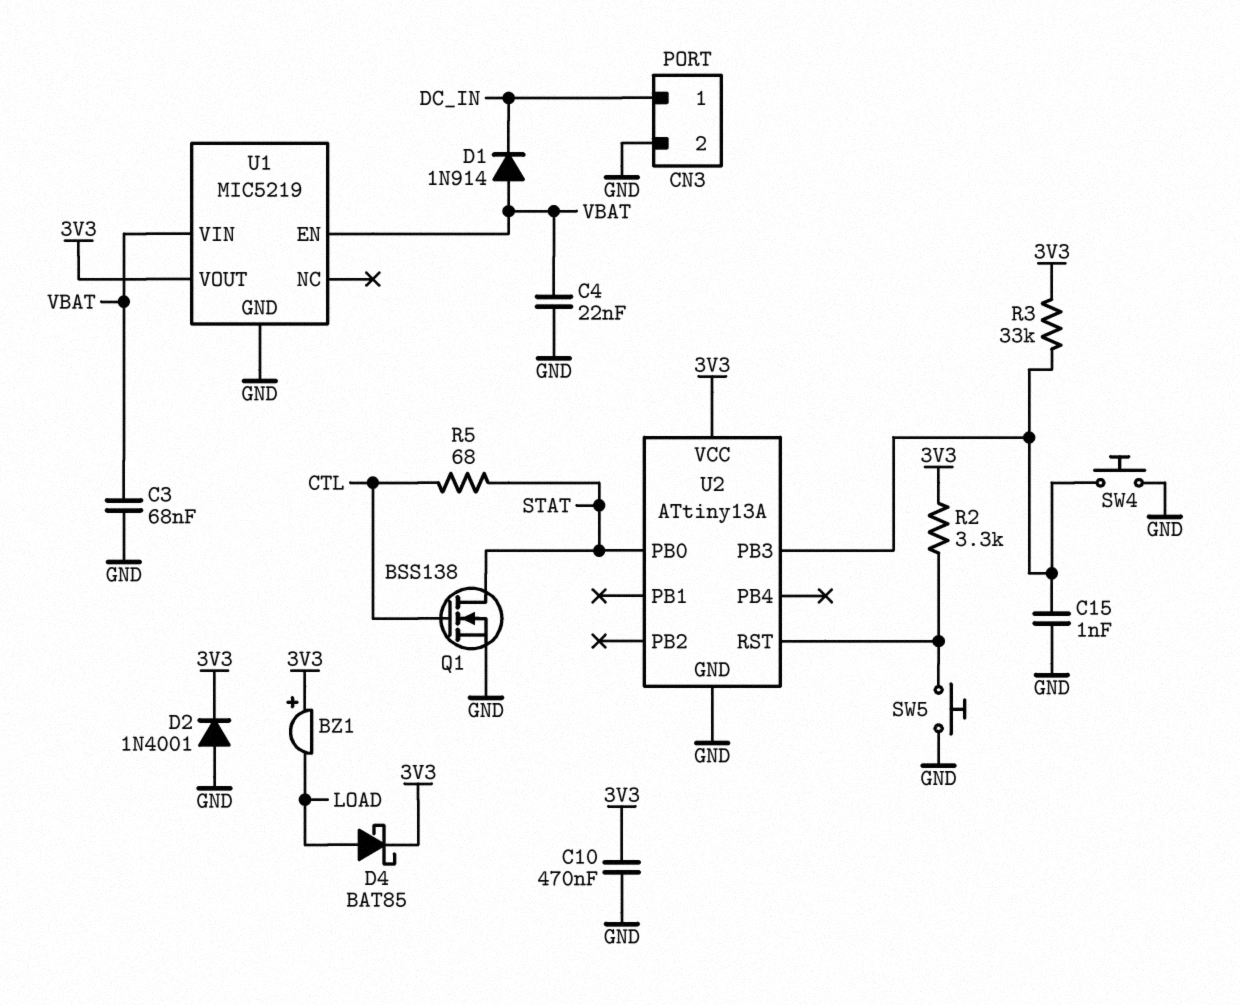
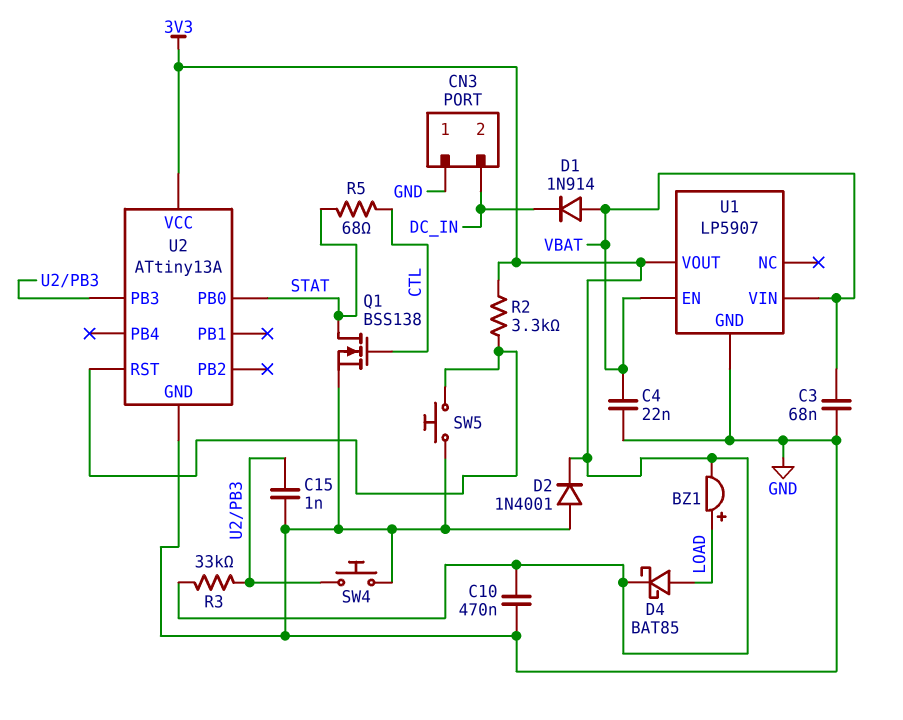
BZ1: buzzer (plus 3V3, minus LOAD) -> buzzer (plus LOAD, minus 3V3)
CN3 pin 1: DC_IN -> GND
CN3 pin 2: GND -> DC_IN
U1: MIC5219 -> LP5907

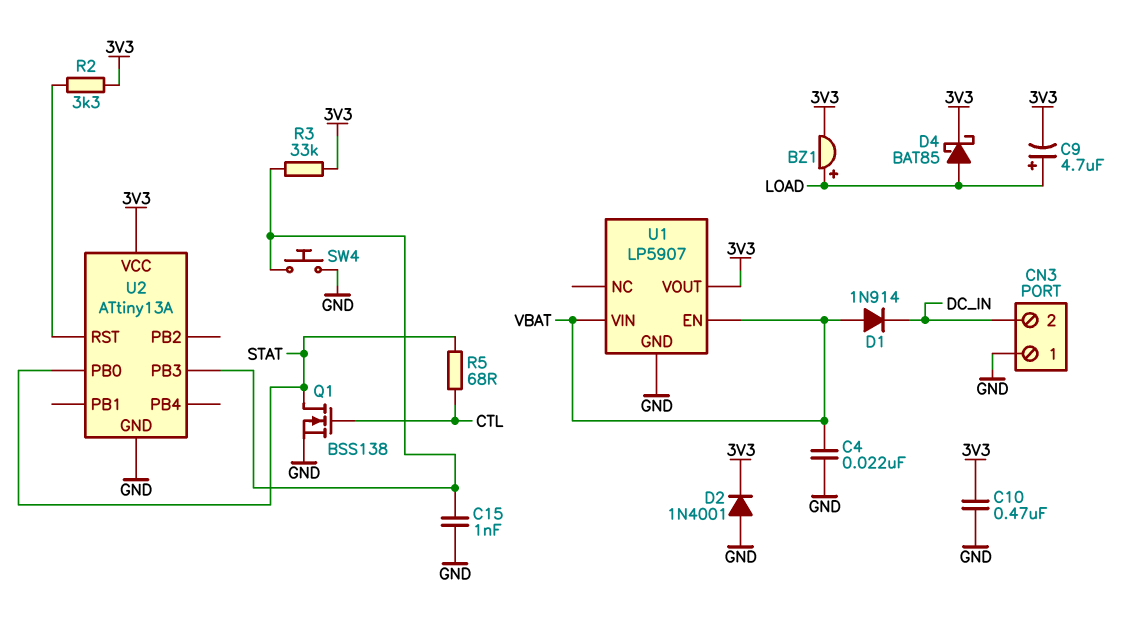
C3: 68nF (GND, VBAT) -> none
C9: none -> 4.7uF (plus LOAD, minus 3V3)
SW5: button (GND, U2/RST) -> none

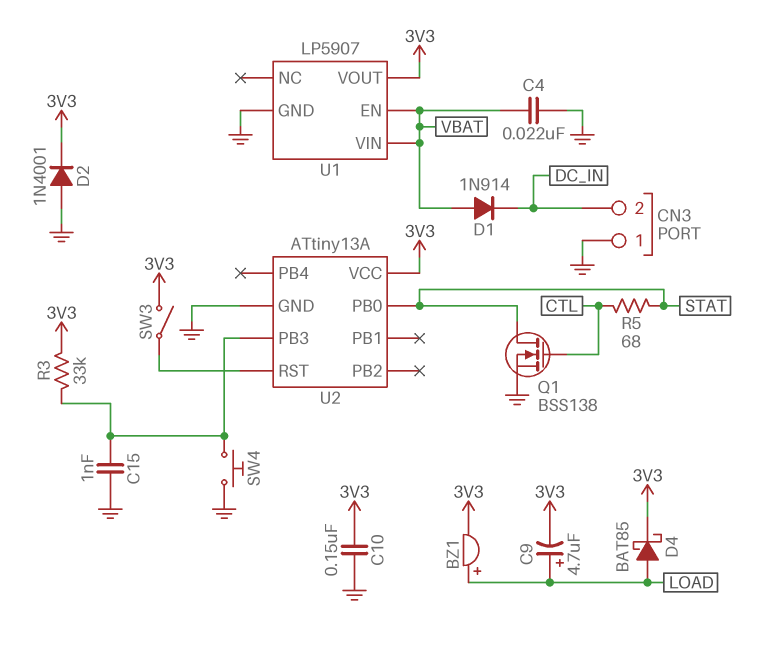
C10: 470nF (3V3, GND) -> 150nF (3V3, GND)
R2: 3.3k (3V3, U2/RST) -> none
SW3: none -> switch (3V3, U2/RST)

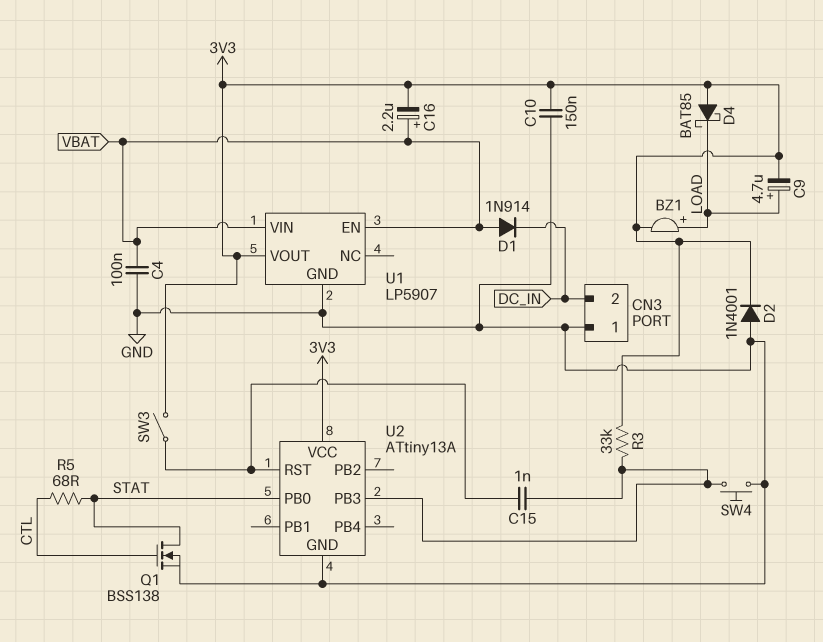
C4: 22nF (GND, VBAT) -> 100nF (GND, VBAT)
C15: 1nF (GND, U2/PB3) -> 1nF (U2/PB3, U2/RST)
C16: none -> 2.2uF (plus VBAT, minus 3V3)
D4: schottky BAT85 (A LOAD, K 3V3) -> schottky BAT85 (A 3V3, K LOAD)

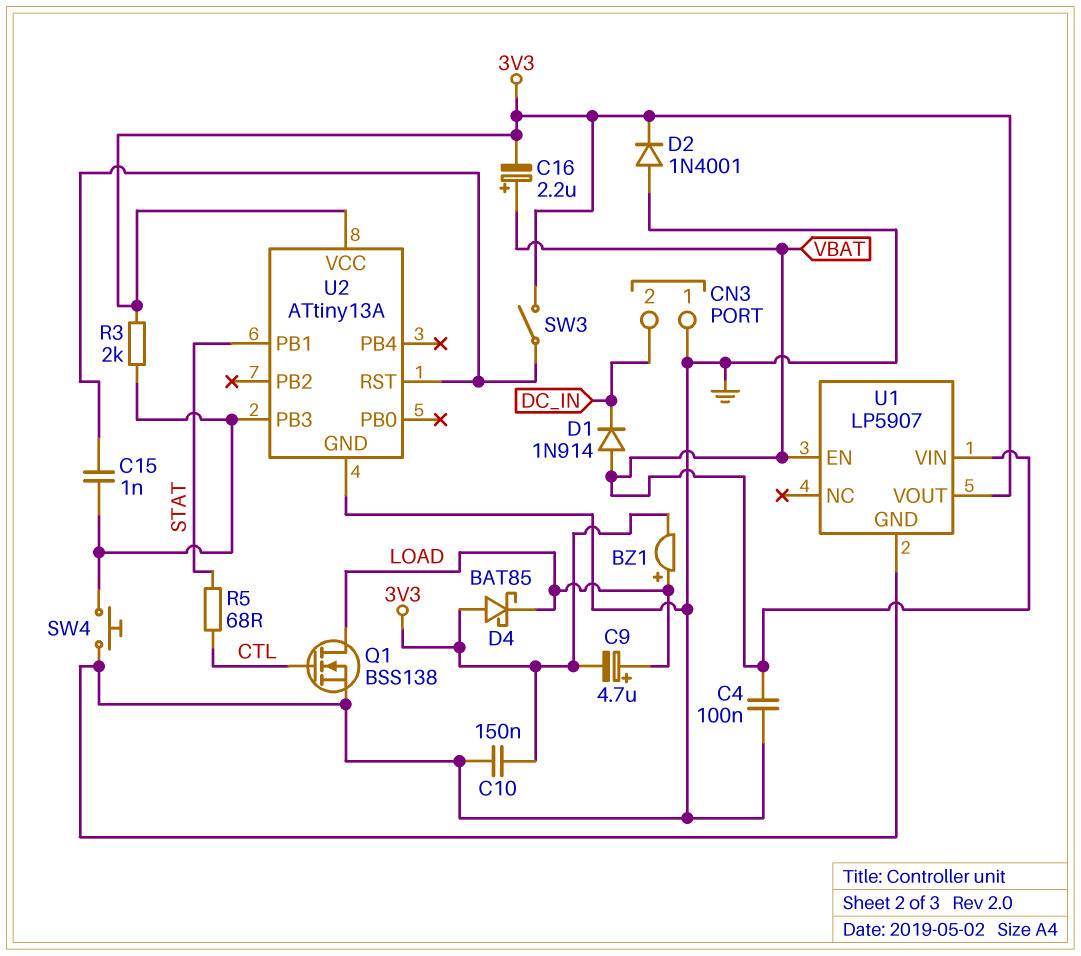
Q1: NMOS BSS138 (G CTL, D STAT, S GND) -> NMOS BSS138 (G CTL, D LOAD, S GND)
R3: 33k (3V3, U2/PB3) -> 2k (3V3, U2/PB3)
U2 pin PB0: STAT -> none
U2 pin PB1: none -> STAT

